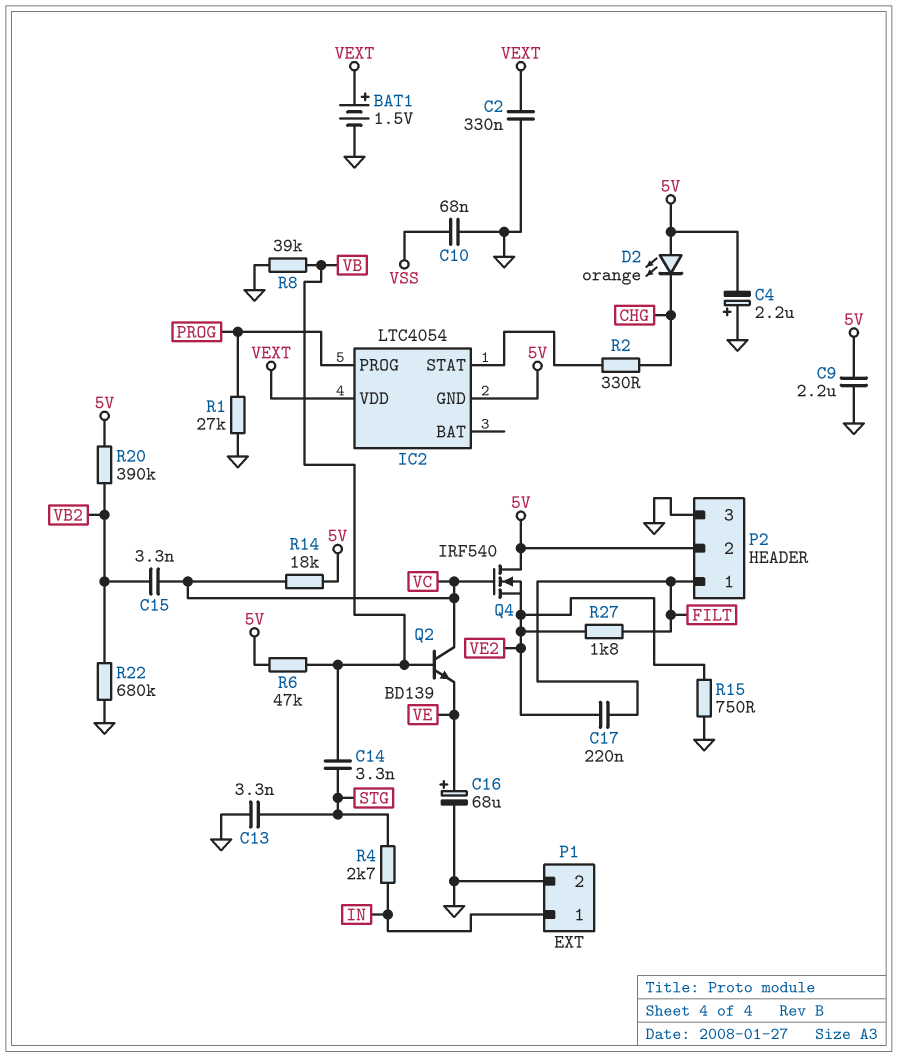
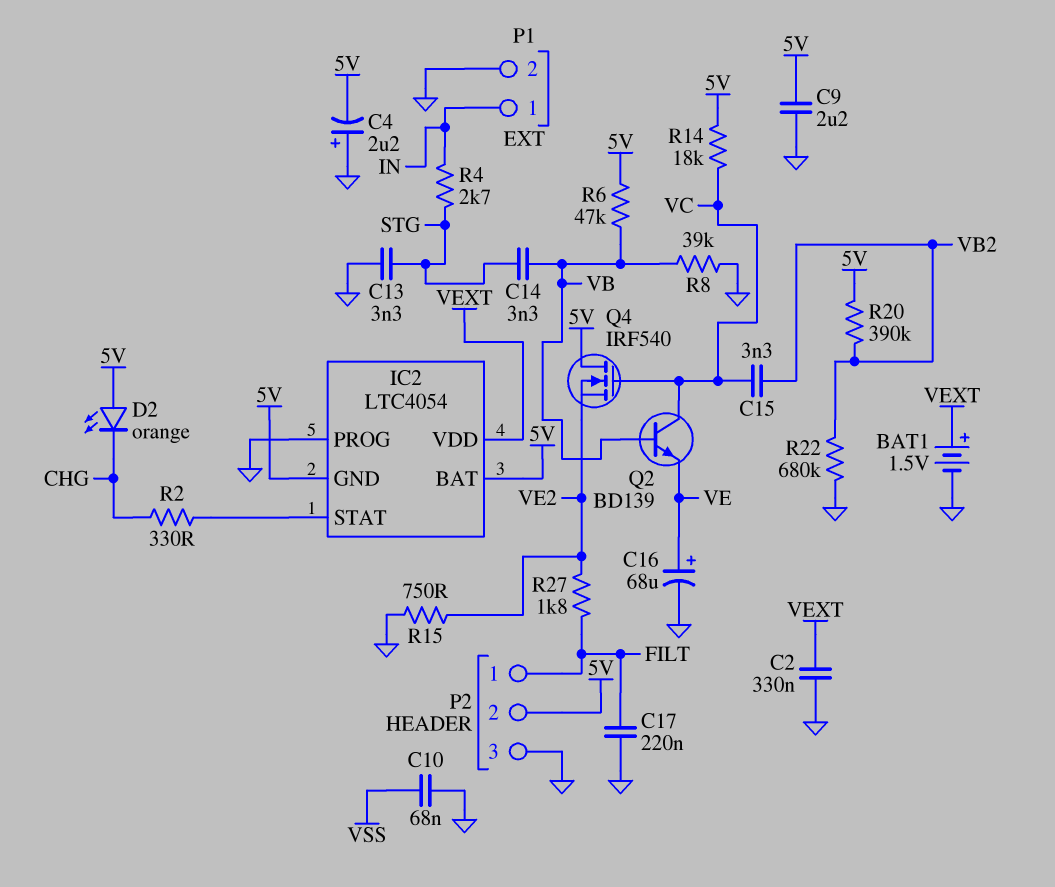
C17: 220nF (FILT, VE2) -> 220nF (FILT, GND)
IC2 pin BAT: none -> 5V
IC2 pin PROG: PROG -> GND
R1: 27k (GND, PROG) -> none

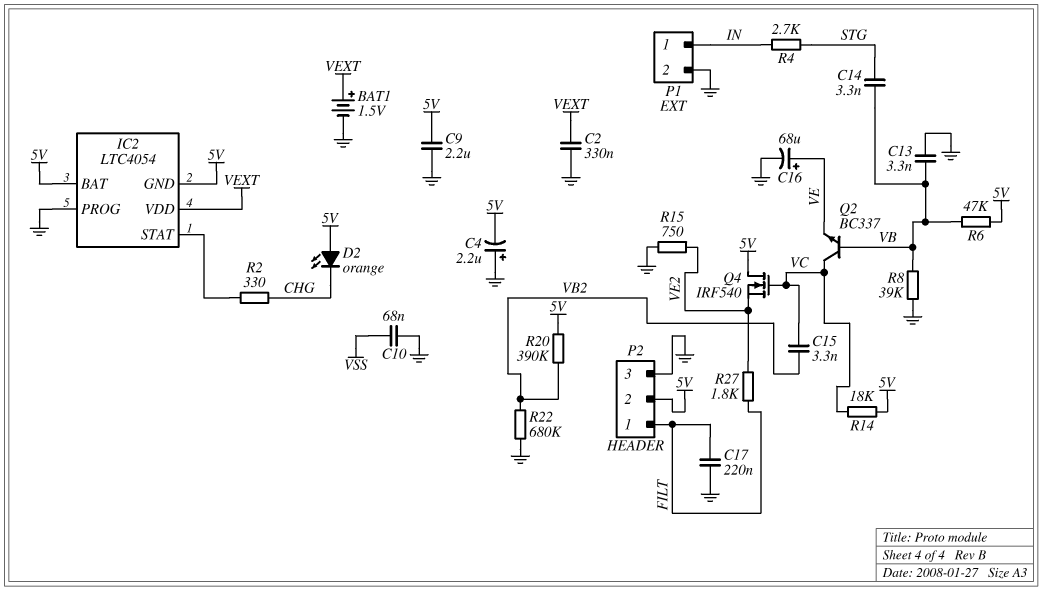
C13: 3.3nF (GND, STG) -> 3.3nF (GND, VB)
Q2: NPN BD139 (B VB, C VC, E VE) -> NPN BC337 (B VB, C VC, E VE)

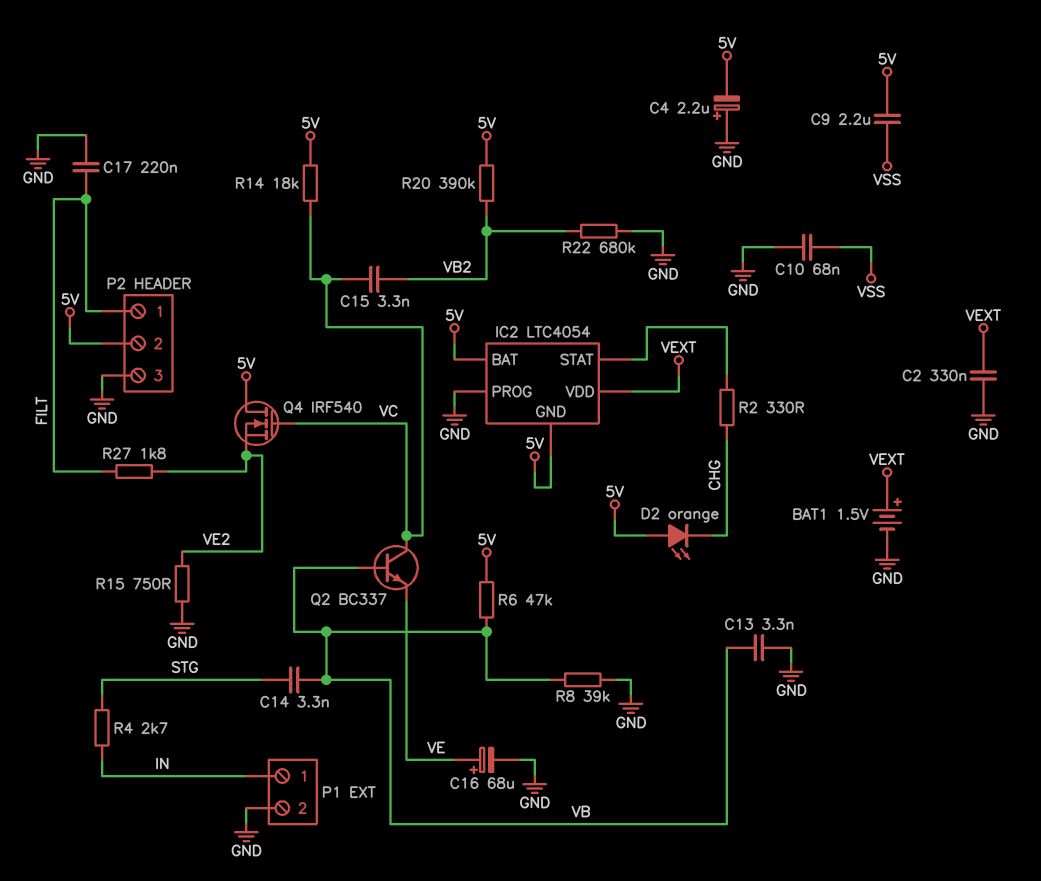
C9: 2.2uF (5V, GND) -> 2.2uF (5V, VSS)

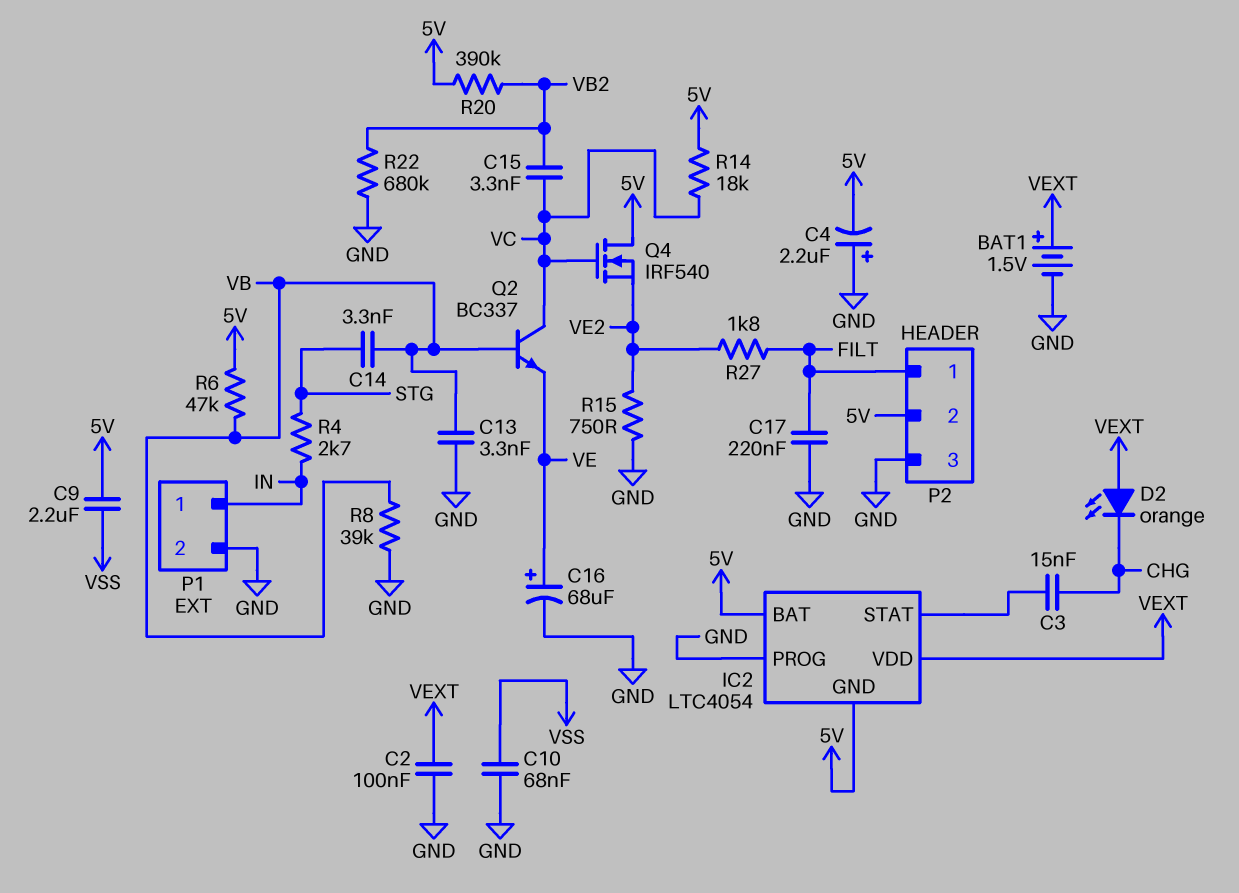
C2: 330nF (GND, VEXT) -> 100nF (GND, VEXT)
C3: none -> 15nF (CHG, IC2/STAT)
D2: LED orange (A 5V, K CHG) -> LED orange (A VEXT, K CHG)
R2: 330 (CHG, IC2/STAT) -> none

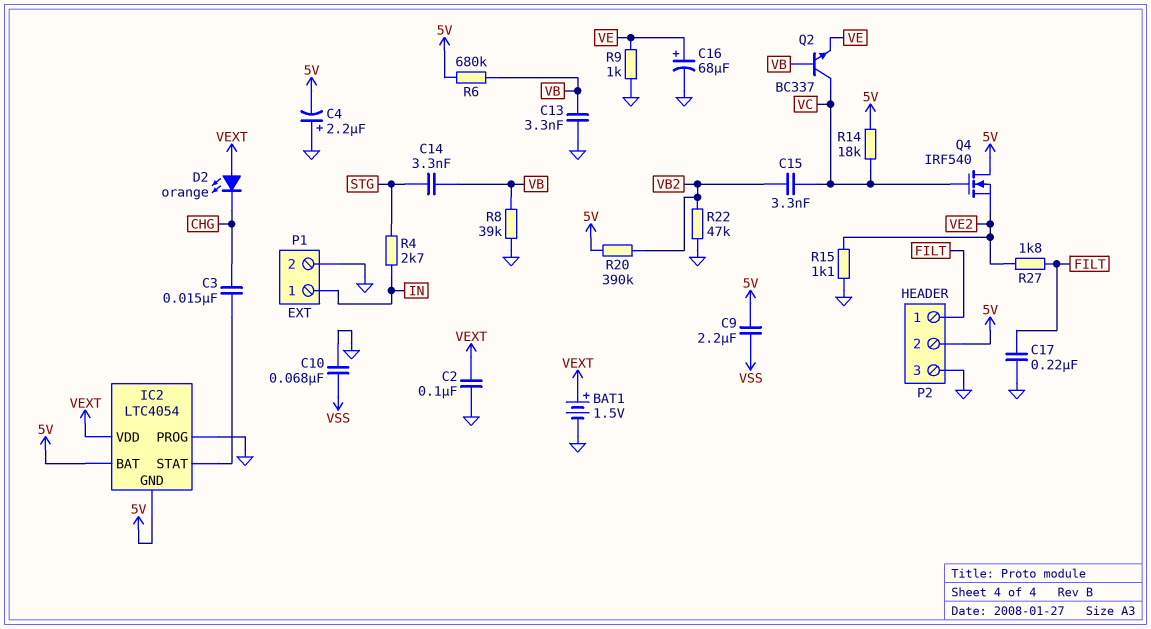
R6: 47k (5V, VB) -> 680k (5V, VB)
R9: none -> 1k (GND, VE)
R15: 750 (GND, VE2) -> 1.1k (GND, VE2)
R22: 680k (GND, VB2) -> 47k (GND, VB2)

